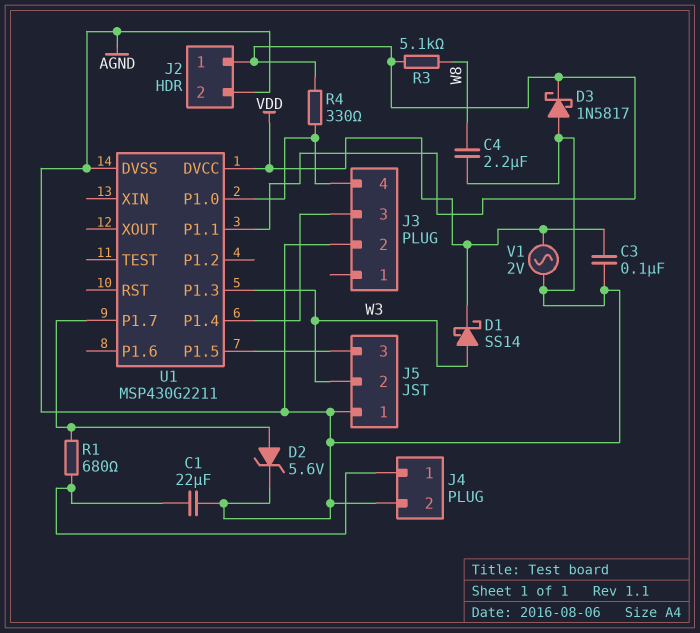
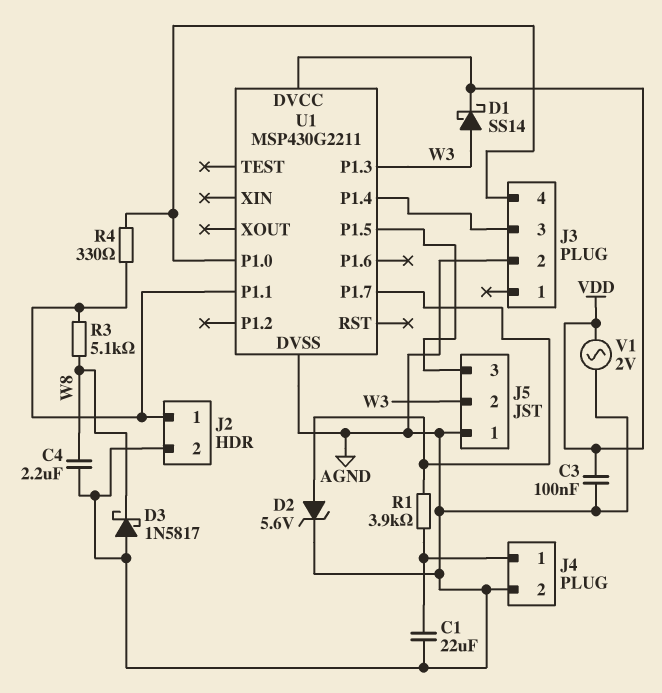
D3: schottky 1N5817 (A AGND, K J2/1) -> schottky 1N5817 (A AGND, K W8)
R1: 680 (J4/1, U1/P1.7) -> 3.9k (J4/1, U1/P1.7)

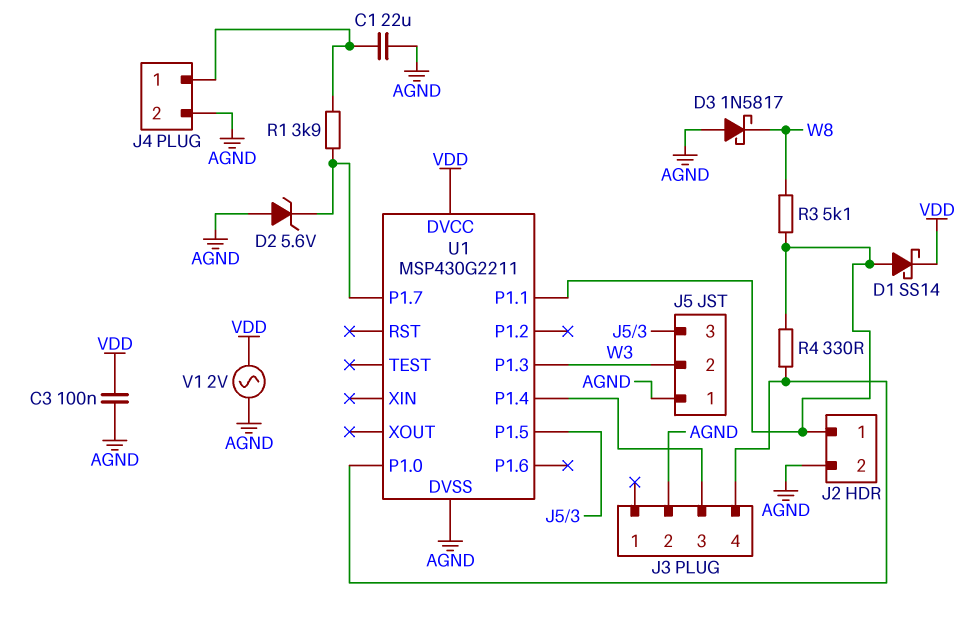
C4: 2.2uF (AGND, W8) -> none
D1: schottky SS14 (A W3, K VDD) -> schottky SS14 (A J2/1, K VDD)
D2: zener 5.6V (A U1/P1.7, K AGND) -> zener 5.6V (A AGND, K U1/P1.7)

